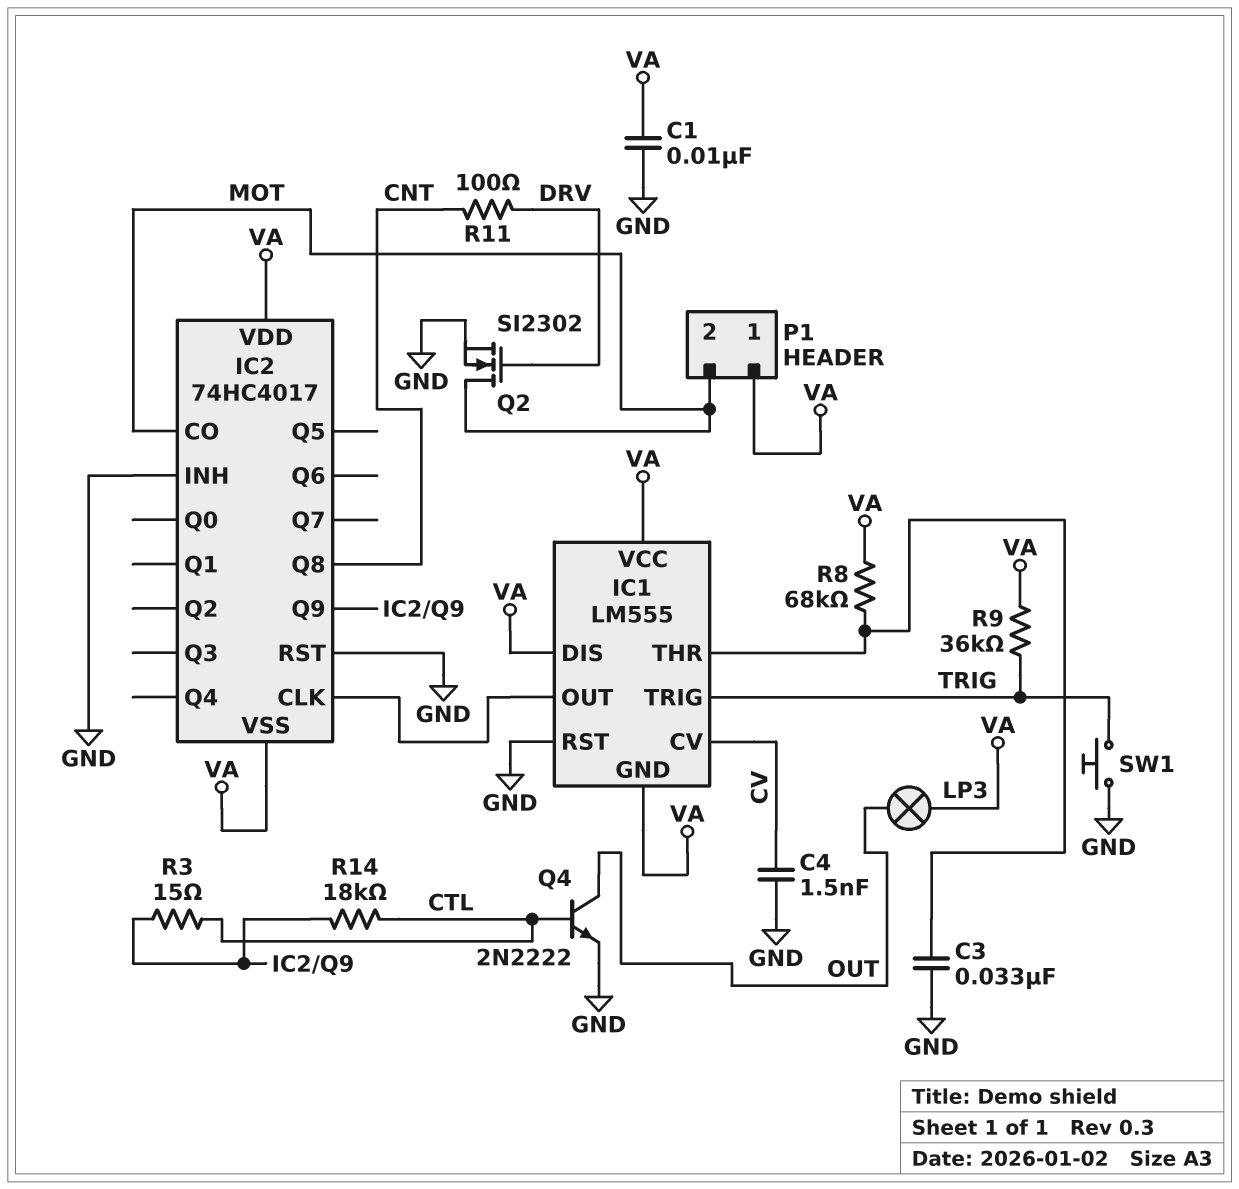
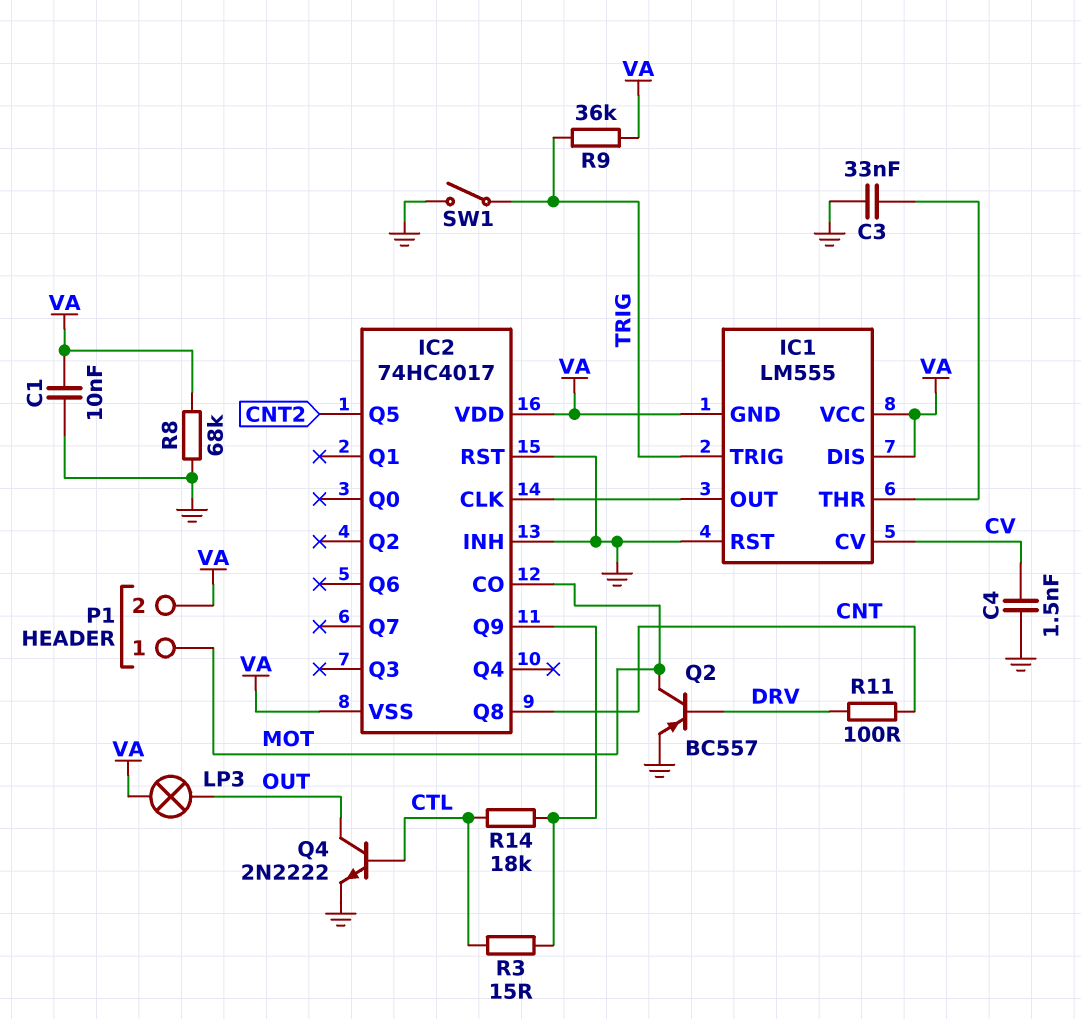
IC2 pin Q5: none -> CNT2
P1 pin 1: VA -> MOT
P1 pin 2: MOT -> VA
Q2: NMOS SI2302 (G DRV, D MOT, S GND) -> PNP BC557 (B DRV, C MOT, E GND)
R8: 68k (IC1/THR, VA) -> 68k (GND, VA)
SW1: button (GND, TRIG) -> switch (GND, TRIG)

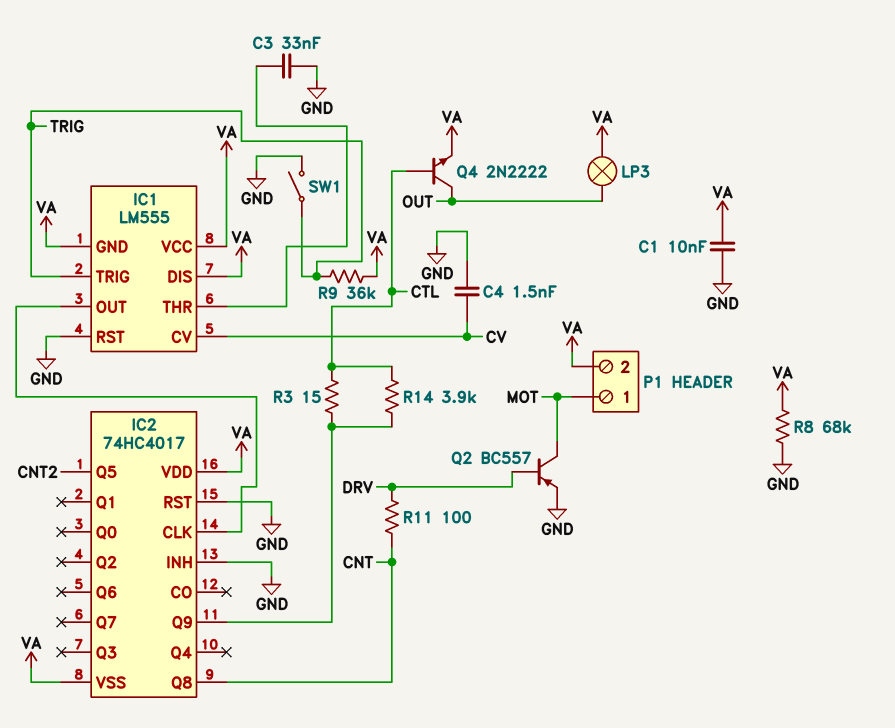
IC2 pin CO: MOT -> none
Q4: NPN 2N2222 (B CTL, C OUT, E GND) -> NPN 2N2222 (B CTL, C OUT, E VA)
R14: 18k (CTL, IC2/Q9) -> 3.9k (CTL, IC2/Q9)

